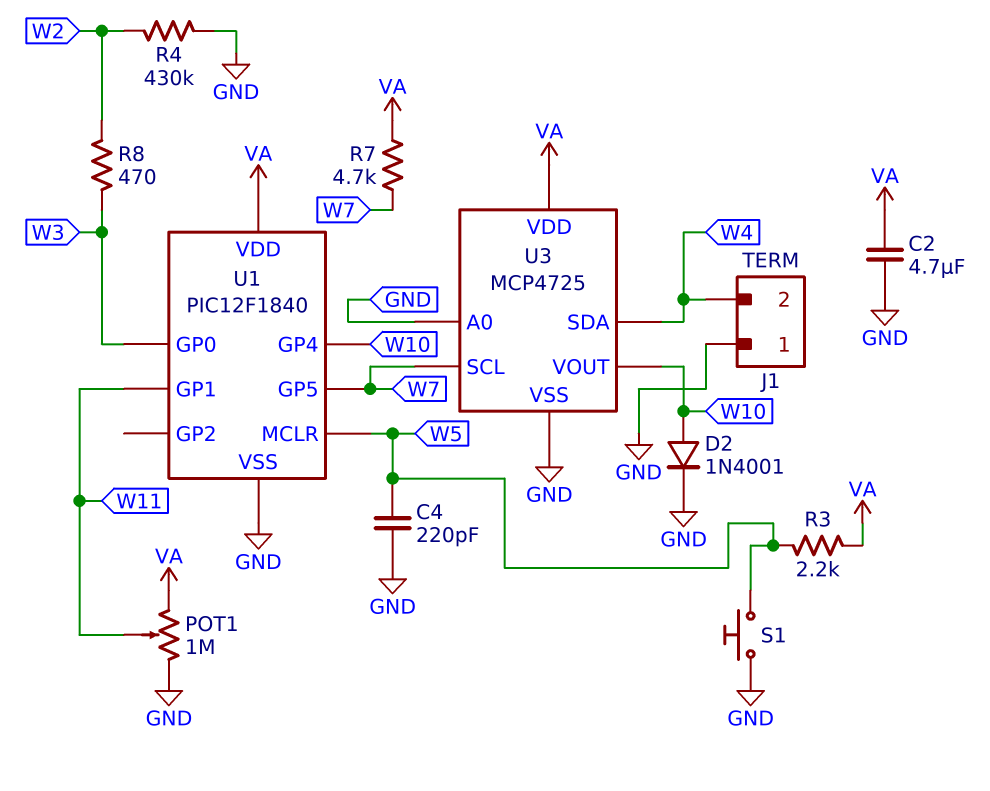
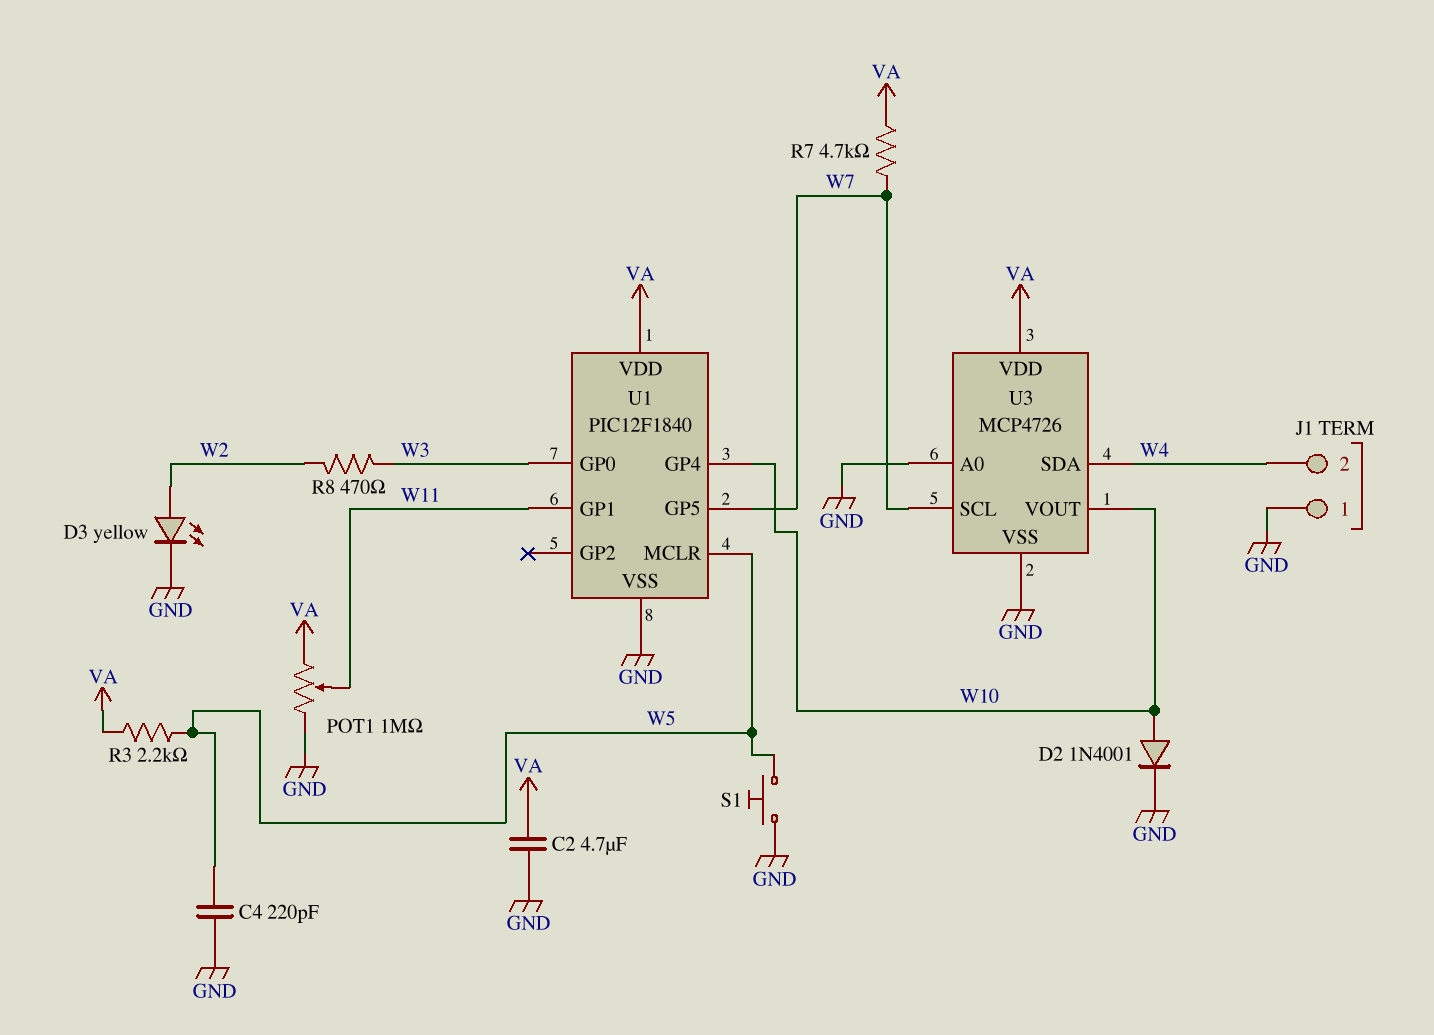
D3: none -> LED yellow (A W2, K GND)
R4: 430k (GND, W2) -> none
U3: MCP4725 -> MCP4726

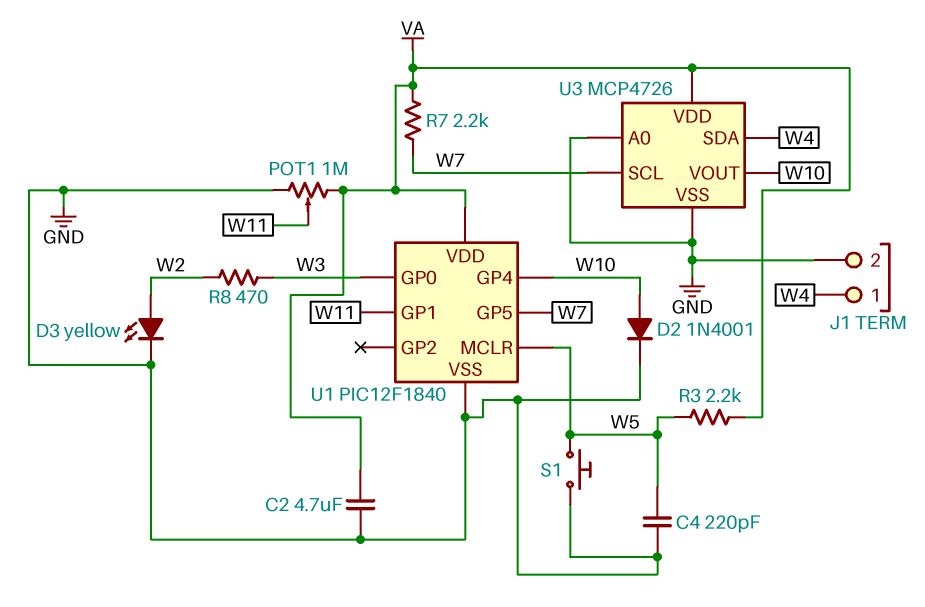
J1 pin 1: GND -> W4
J1 pin 2: W4 -> GND
R7: 4.7k (VA, W7) -> 2.2k (VA, W7)

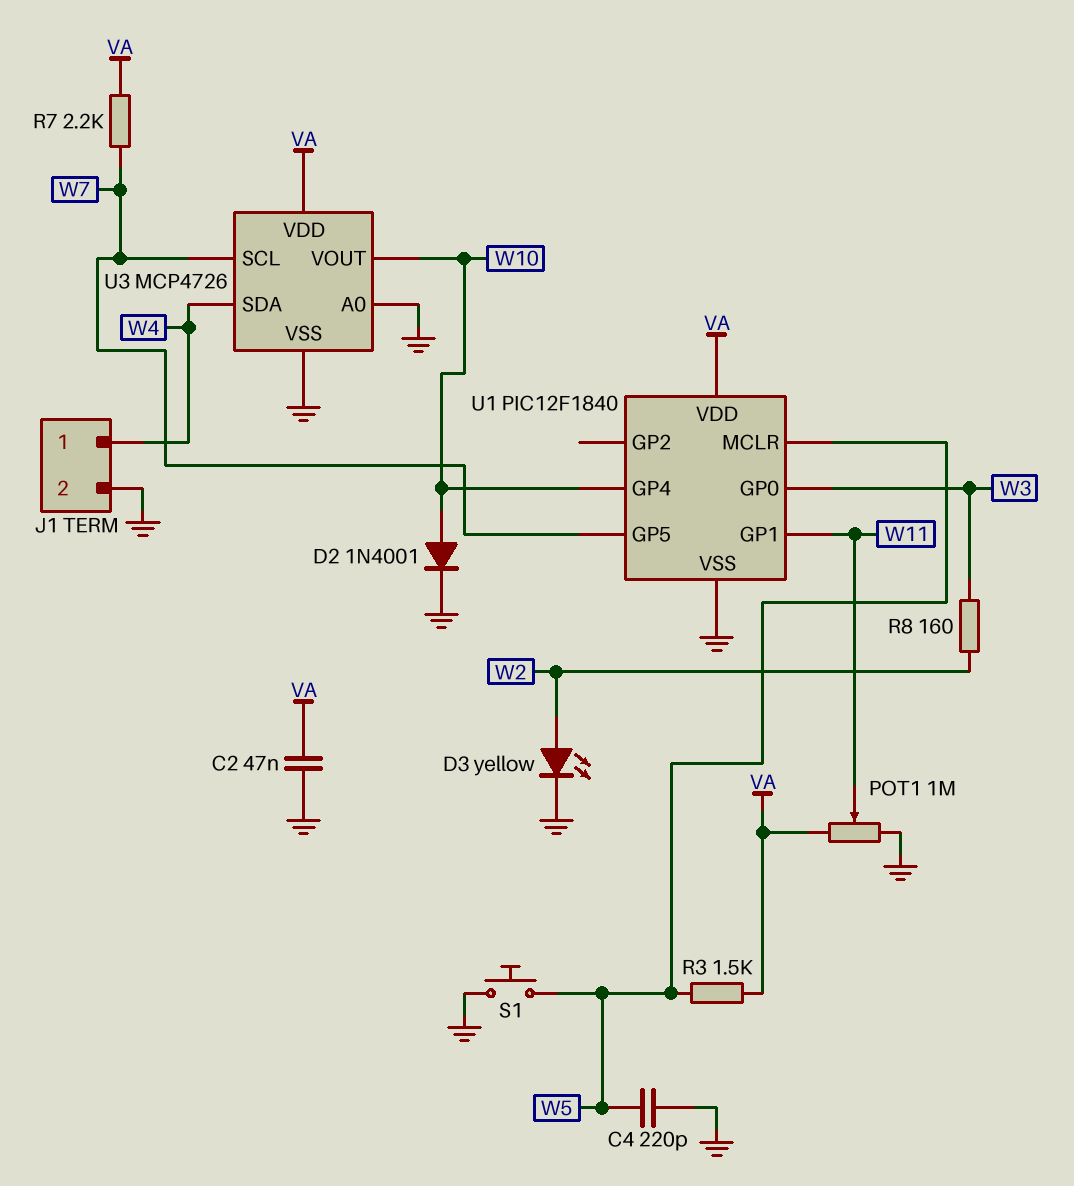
C2: 4.7uF (GND, VA) -> 47nF (GND, VA)
R3: 2.2k (VA, W5) -> 1.5k (VA, W5)
R8: 470 (W2, W3) -> 160 (W2, W3)

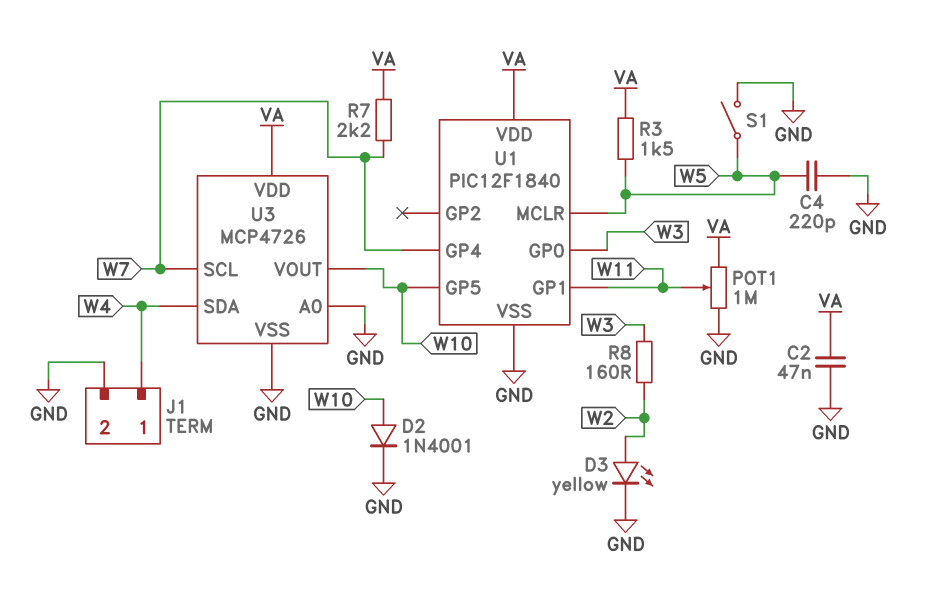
S1: button (GND, W5) -> switch (GND, W5)
U1 pin GP4: W10 -> W7
U1 pin GP5: W7 -> W10

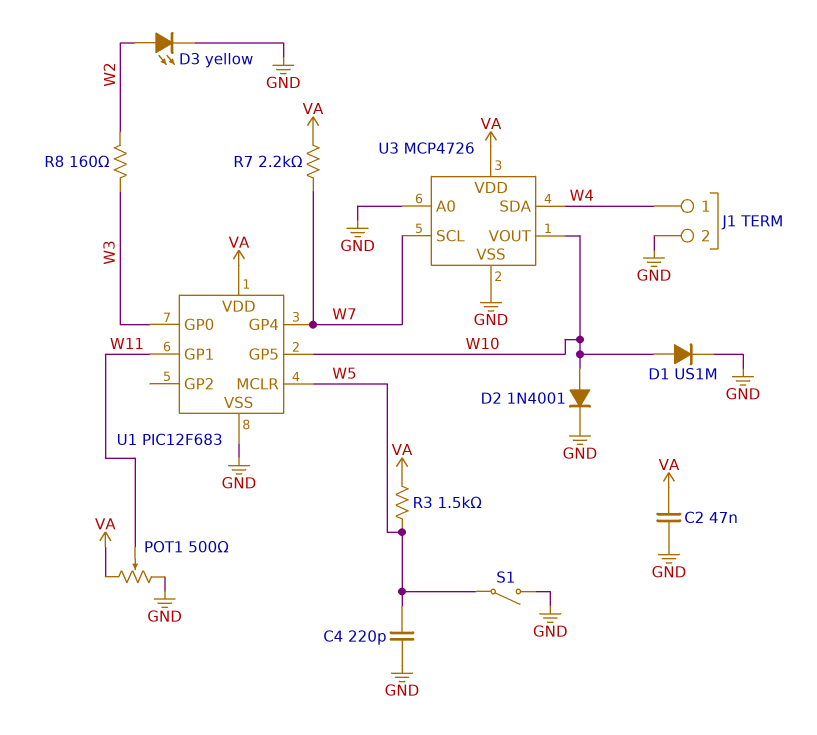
D1: none -> diode US1M (A W10, K GND)
POT1: 1M (GND, VA, wiper W11) -> 500 (GND, VA, wiper W11)
U1: PIC12F1840 -> PIC12F683

